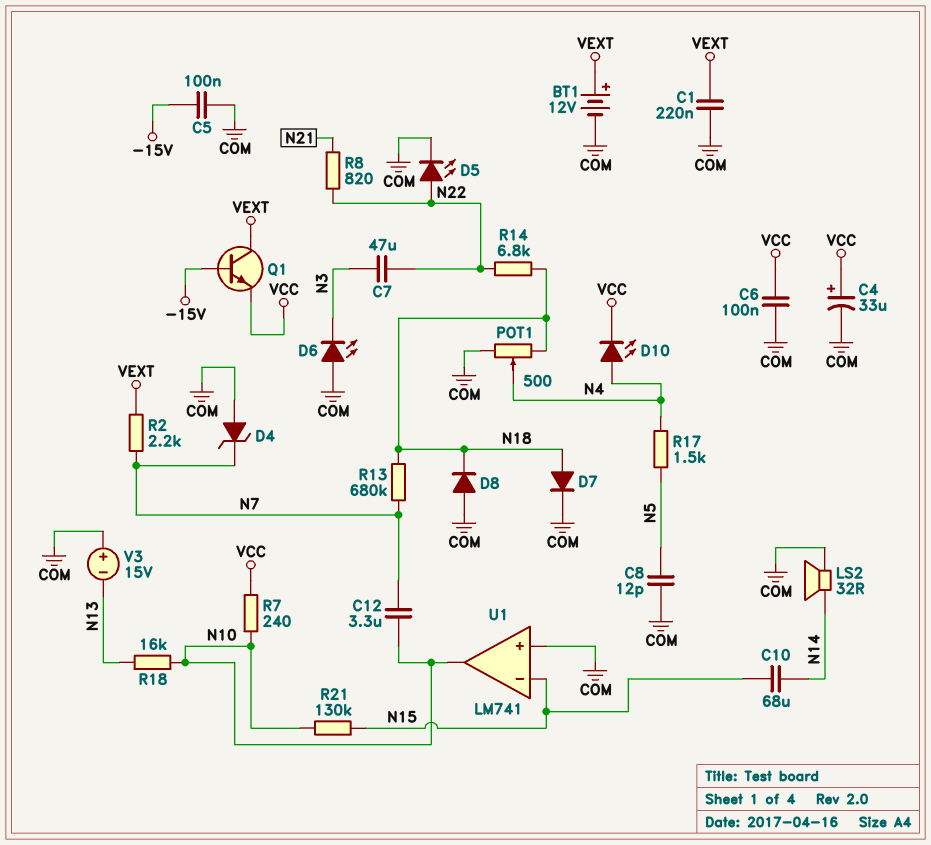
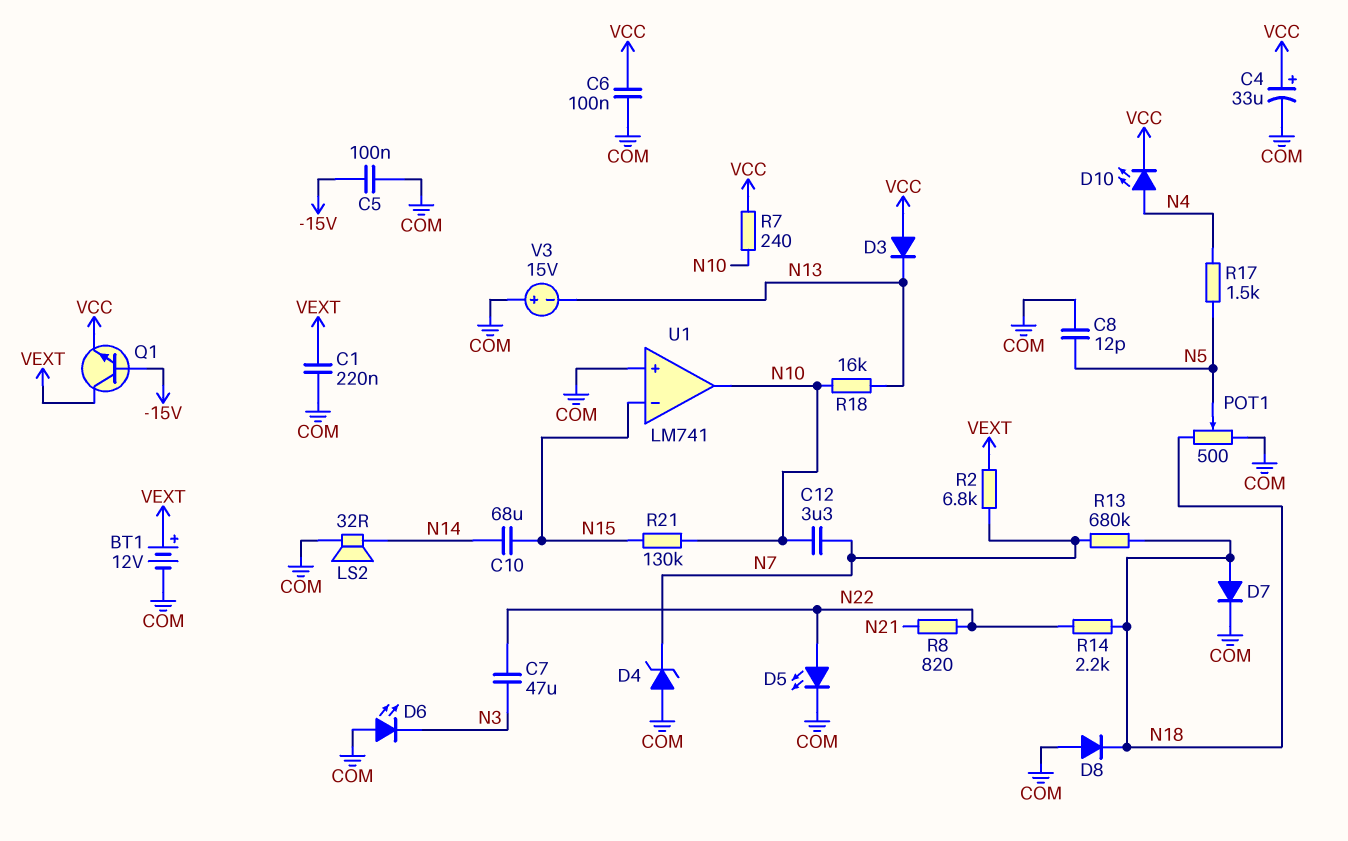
D3: none -> diode (A VCC, K N13)
POT1: 500 (COM, N18, wiper N4) -> 500 (COM, N18, wiper N5)
R2: 2.2k (N7, VEXT) -> 6.8k (N7, VEXT)
R14: 6.8k (N18, N22) -> 2.2k (N18, N22)

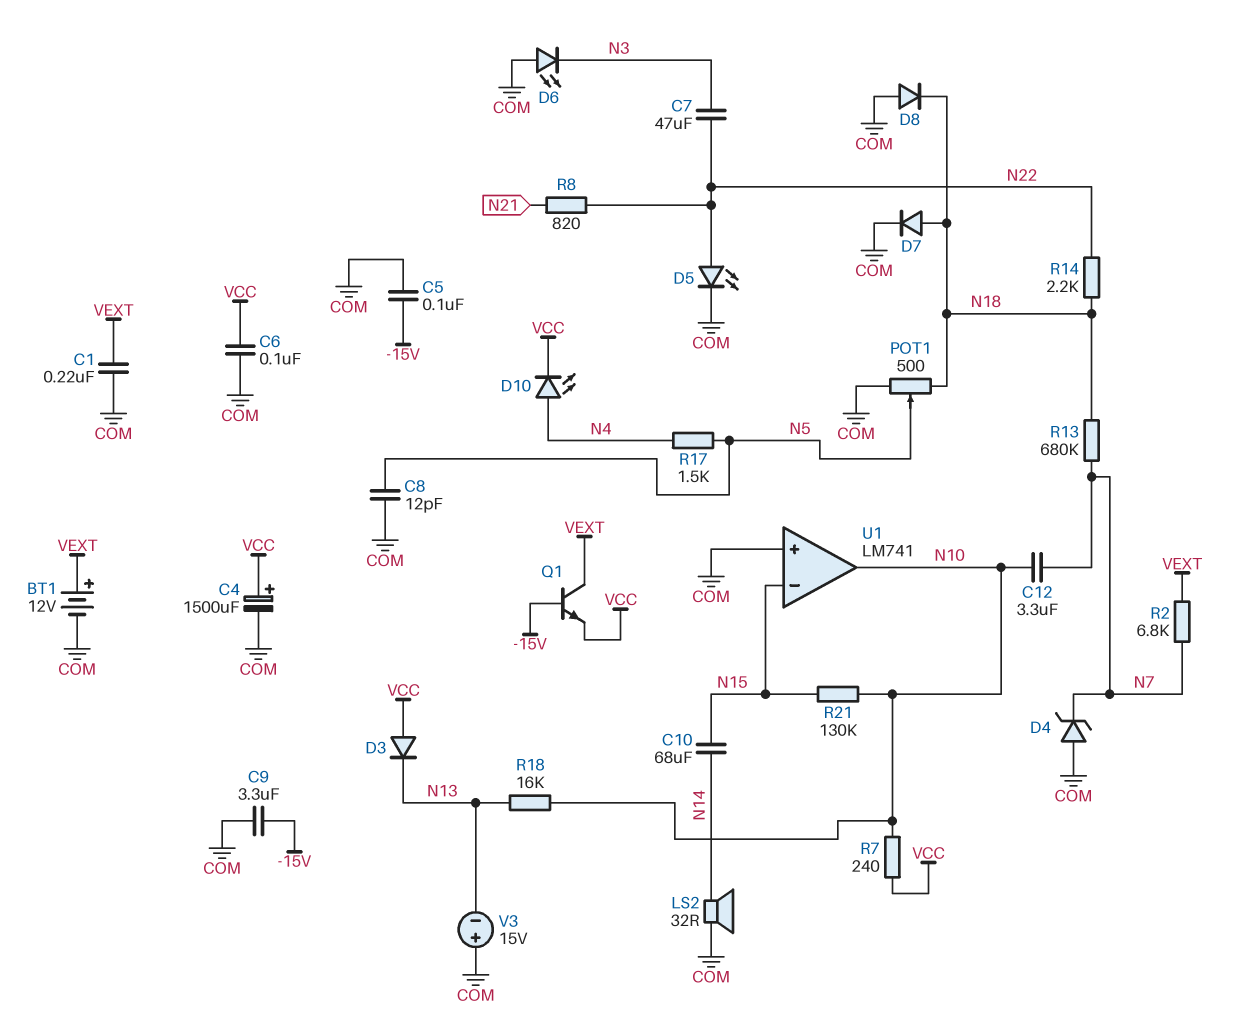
C4: 33uF (plus VCC, minus COM) -> 1500uF (plus VCC, minus COM)
C9: none -> 3.3uF (-15V, COM)

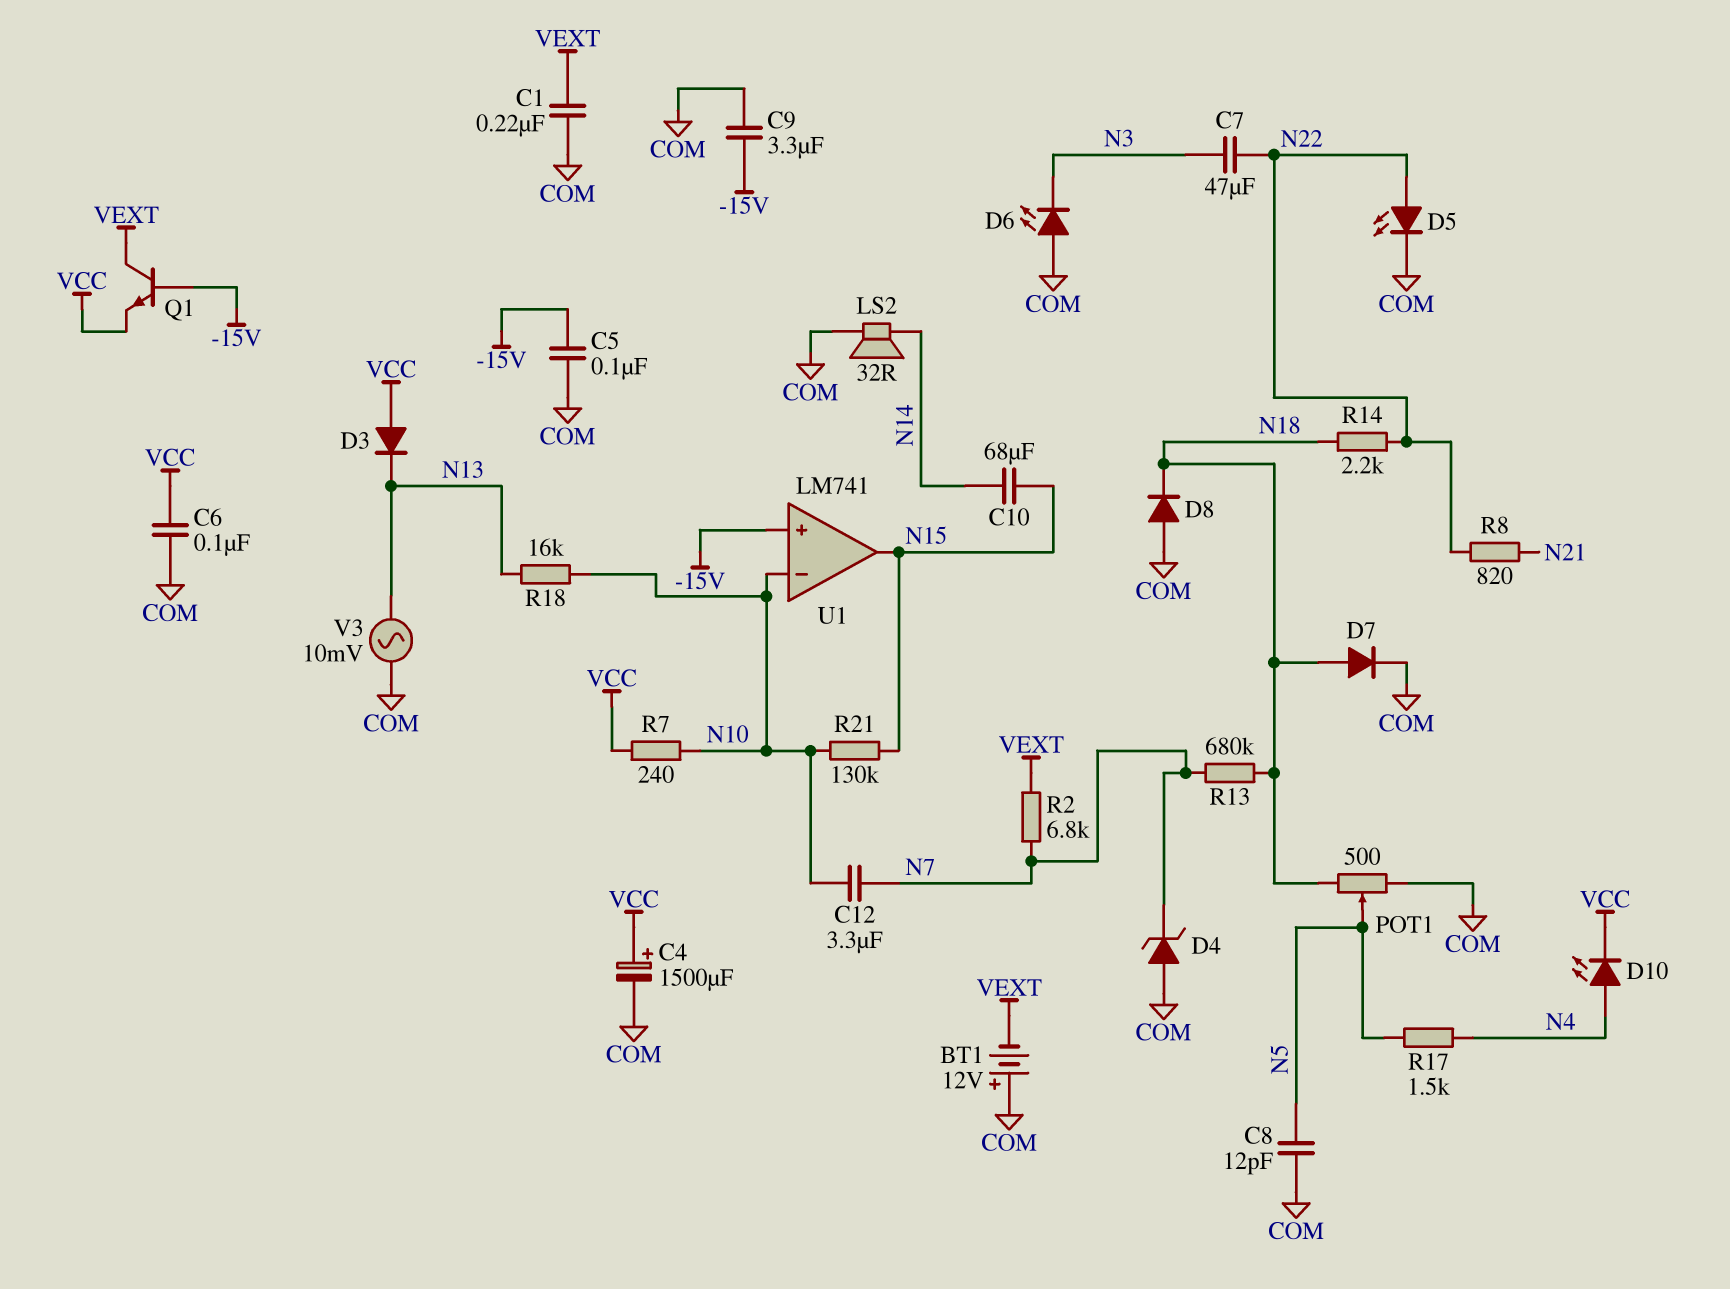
BT1: 12V (plus VEXT, minus COM) -> 12V (plus COM, minus VEXT)
U1 pin in+: COM -> -15V
U1 pin in-: N15 -> N10
U1 pin out: N10 -> N15
V3: 15V (plus COM, minus N13) -> AC 10mV (COM, N13)

